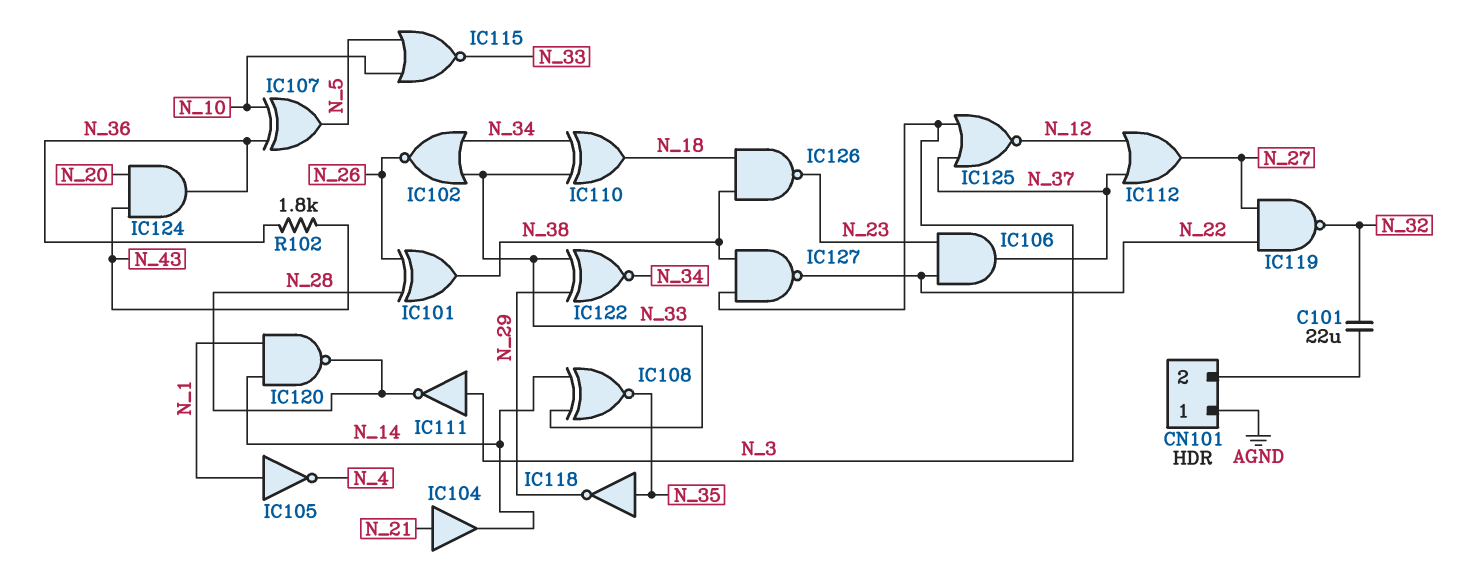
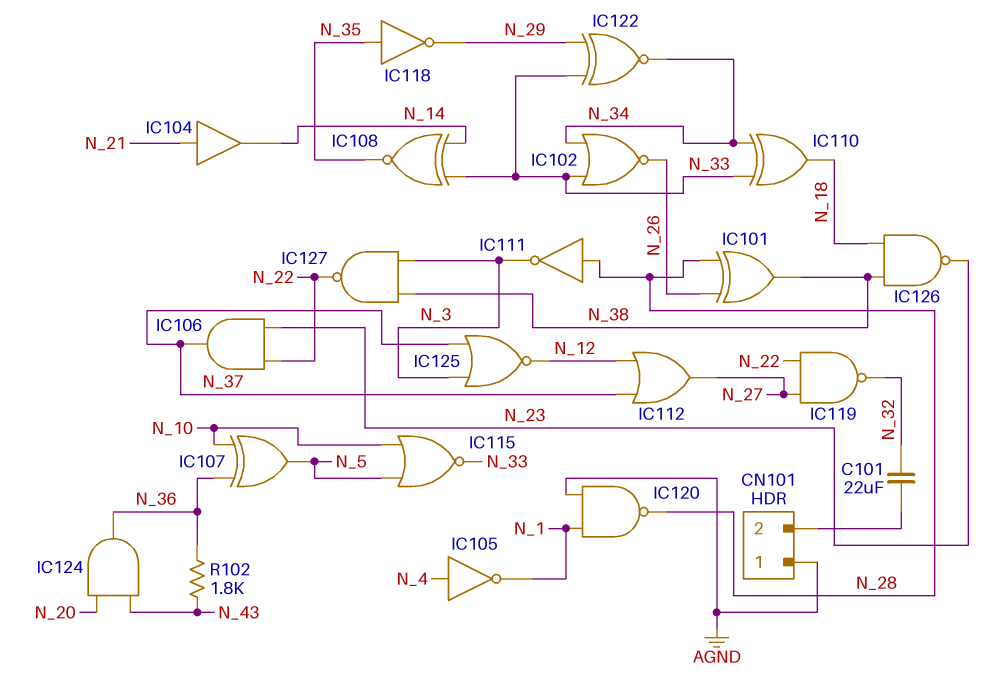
IC105: NOT (in N_1, out N_4) -> NOT (in N_4, out N_1)
IC111: NOT (in N_3, out N_28) -> NOT (in N_28, out N_3)
IC120: NAND (in N_1, in N_14, out N_28) -> NAND (in AGND, in N_1, out N_28)

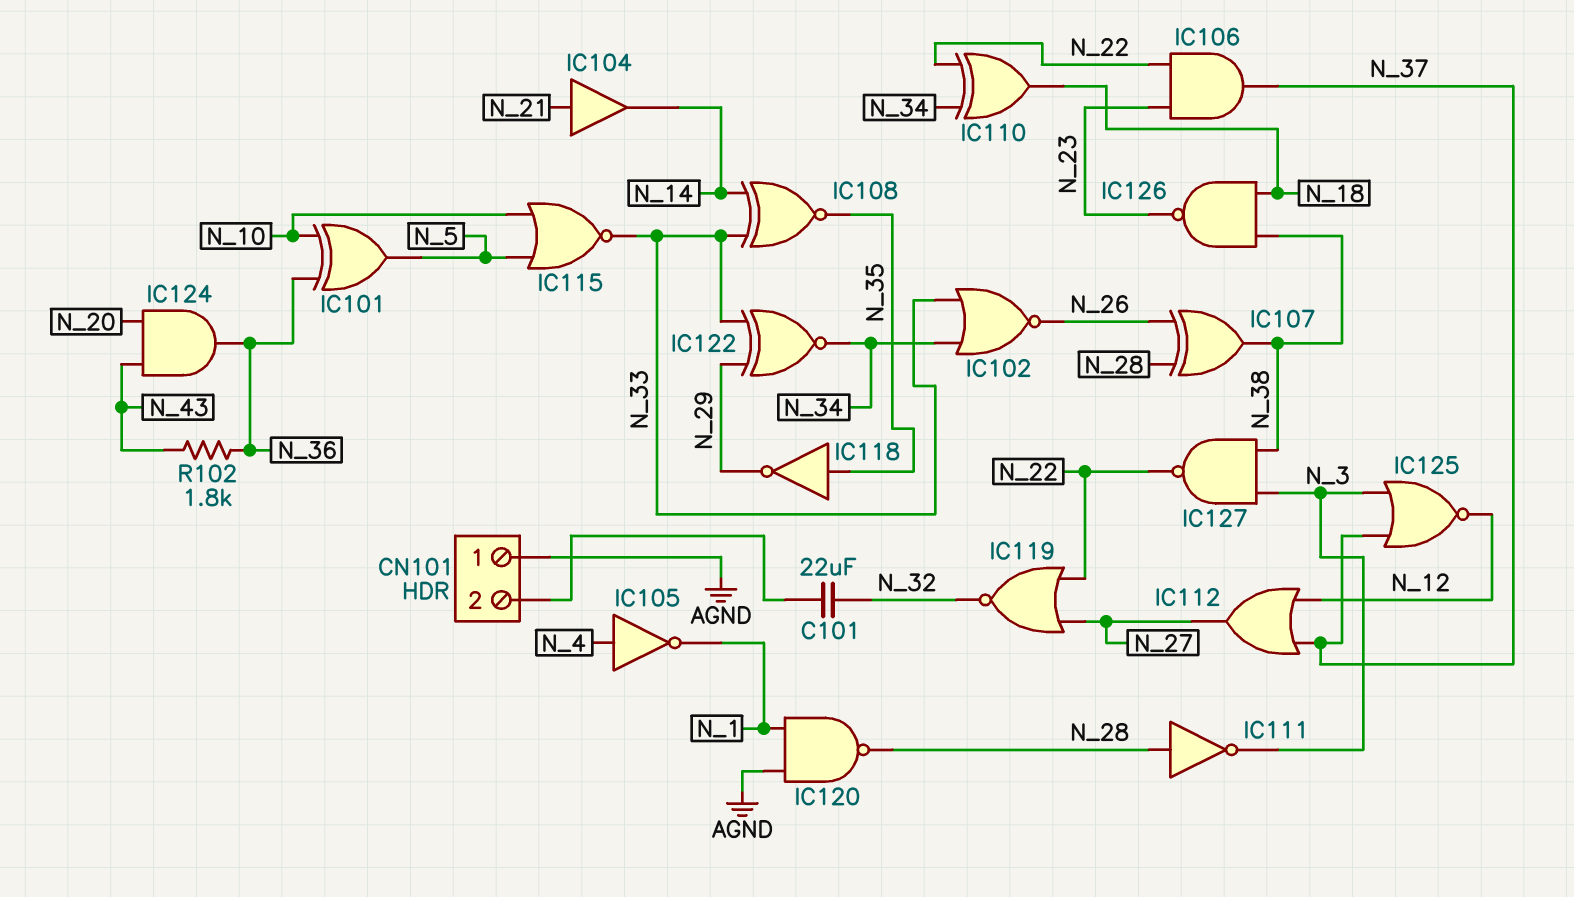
IC101: XOR (in N_26, in N_28, out N_38) -> XOR (in N_10, in N_36, out N_5)
IC107: XOR (in N_10, in N_36, out N_5) -> XOR (in N_26, in N_28, out N_38)
IC110: XOR (in N_33, in N_34, out N_18) -> XOR (in N_22, in N_34, out N_18)
IC119: NAND (in N_22, in N_27, out N_32) -> NOR (in N_22, in N_27, out N_32)

